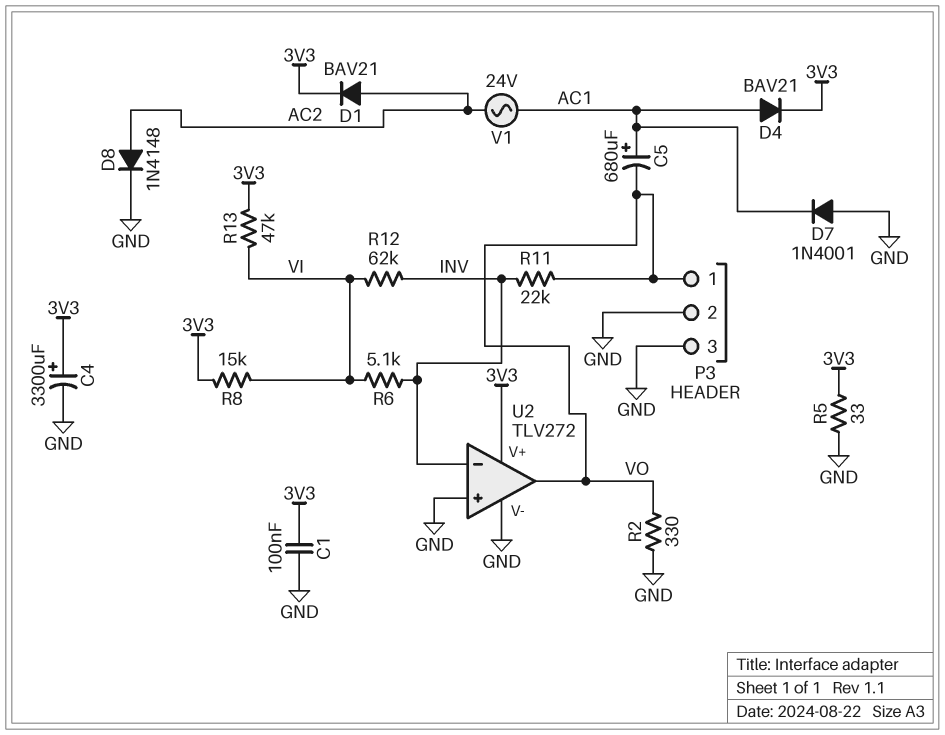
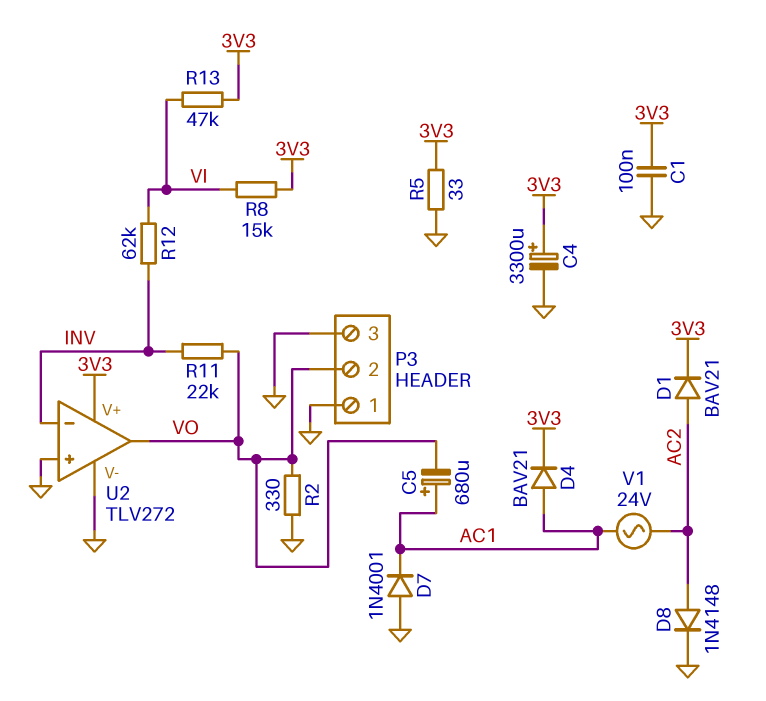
P3 pin 1: VO -> GND
P3 pin 2: GND -> VO
R6: 5.1k (INV, VI) -> none

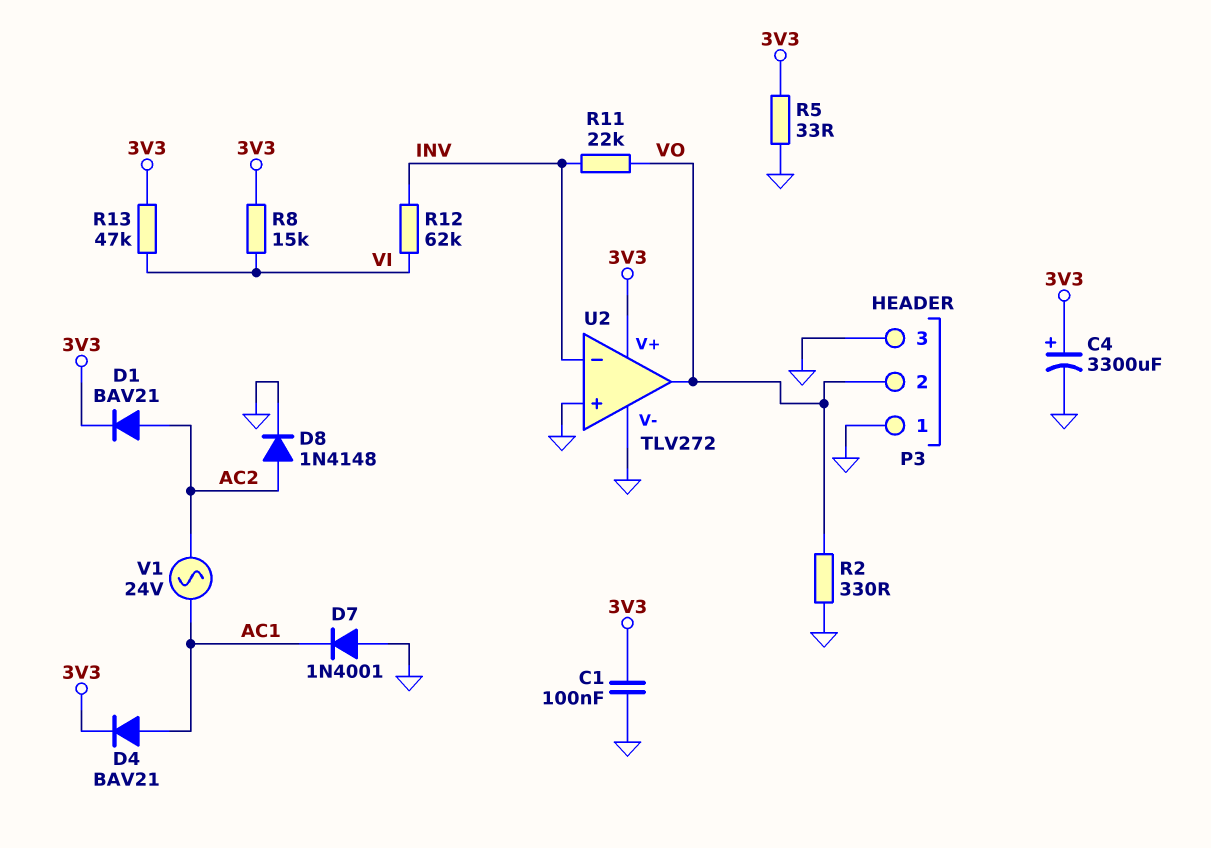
C5: 680uF (plus AC1, minus VO) -> none

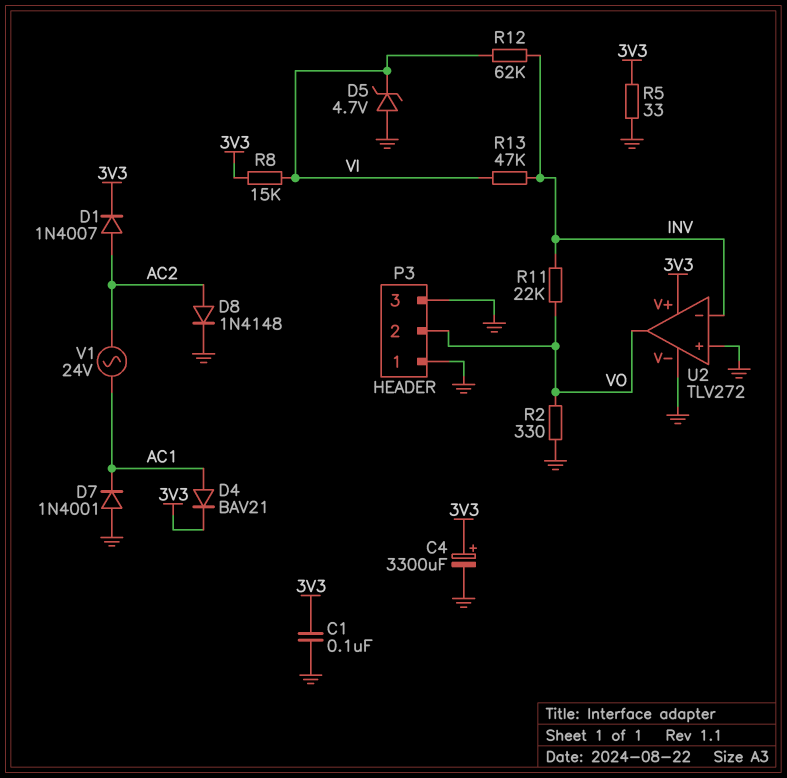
D1: diode BAV21 (A AC2, K 3V3) -> diode 1N4007 (A AC2, K 3V3)
D5: none -> zener 4.7V (A GND, K VI)
R13: 47k (3V3, VI) -> 47k (INV, VI)

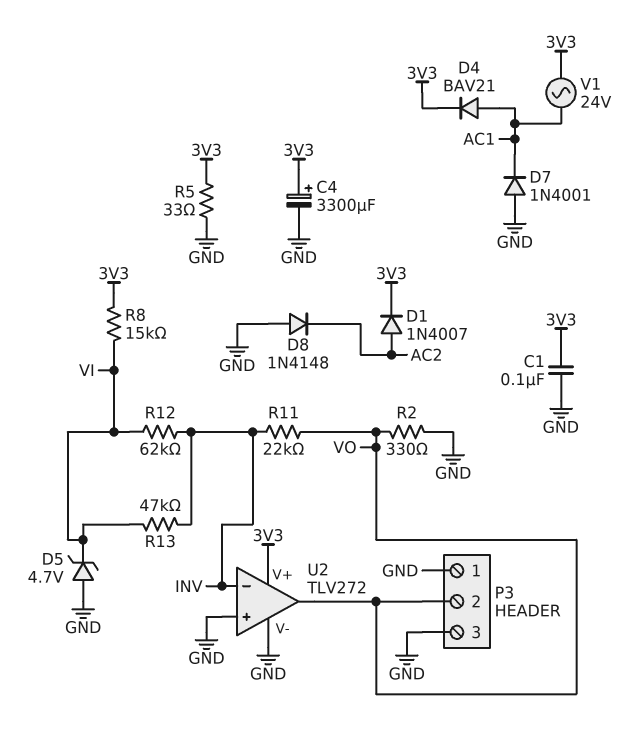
D8: diode 1N4148 (A AC2, K GND) -> diode 1N4148 (A GND, K AC2)
V1: AC 24V (AC1, AC2) -> AC 24V (3V3, AC1)

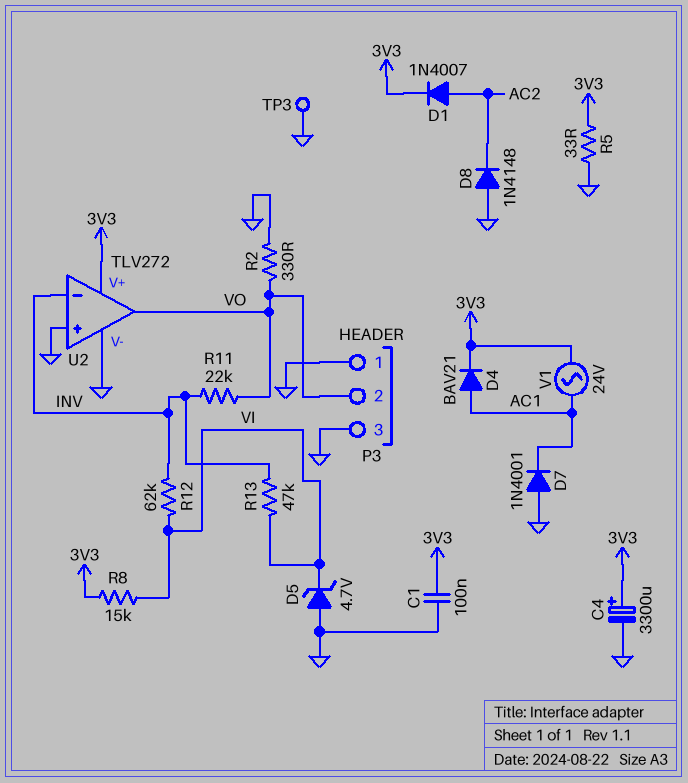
TP3: none -> test point (GND)

